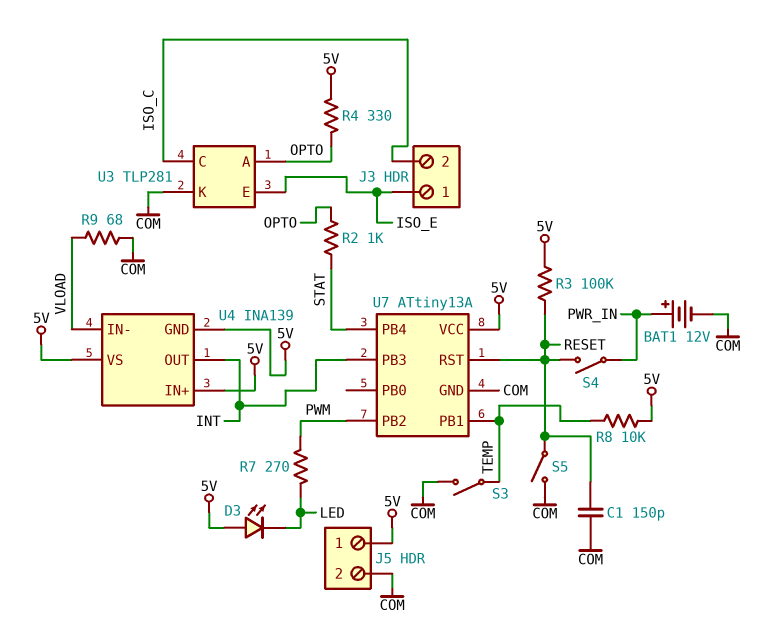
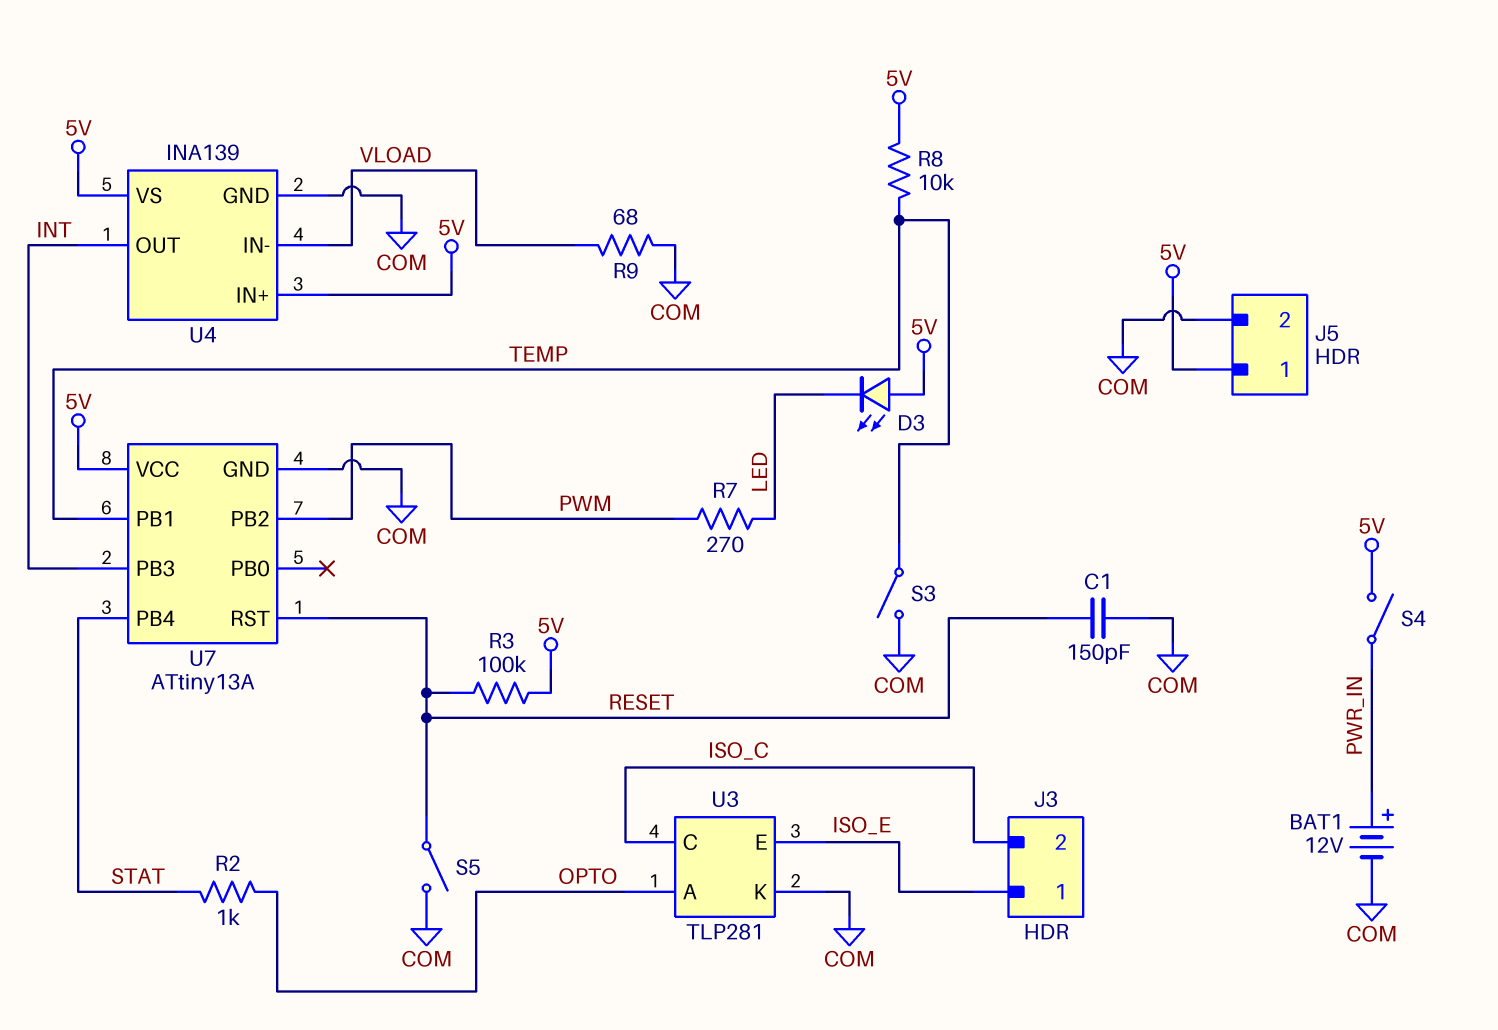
R4: 330 (5V, OPTO) -> none
S4: switch (PWR_IN, RESET) -> switch (5V, PWR_IN)
U4 pin GND: 5V -> COM

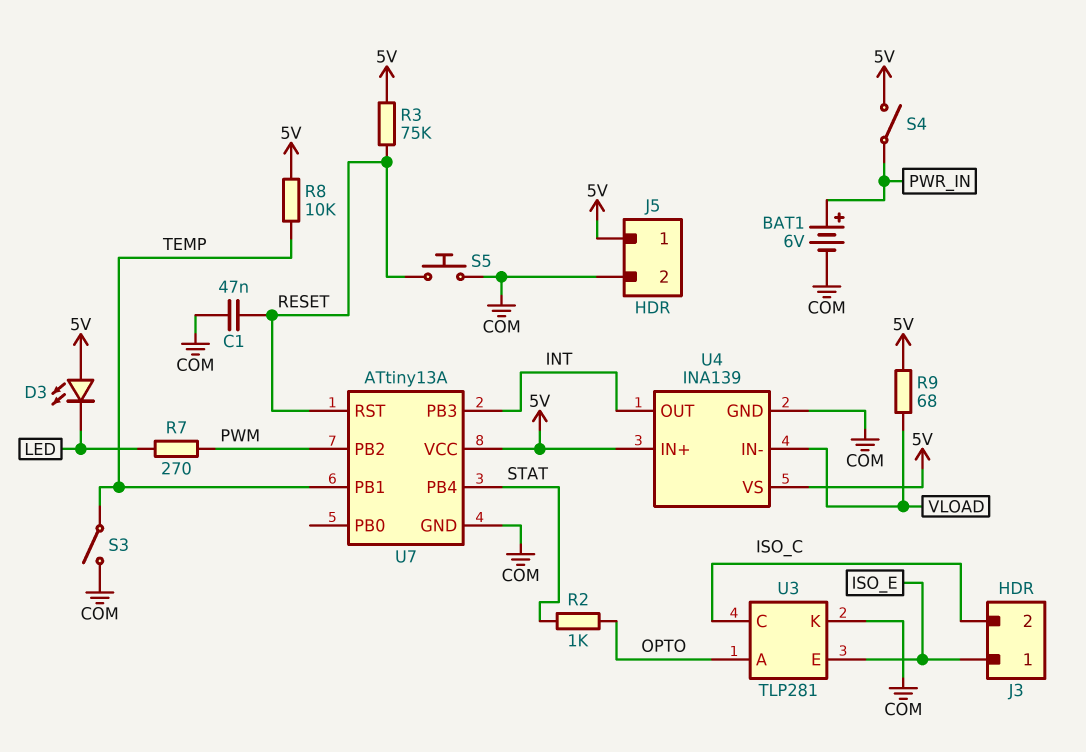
BAT1: 12V (plus PWR_IN, minus COM) -> 6V (plus PWR_IN, minus COM)
C1: 150pF (COM, RESET) -> 47nF (COM, RESET)
R3: 100k (5V, RESET) -> 75k (5V, RESET)
R9: 68 (COM, VLOAD) -> 68 (5V, VLOAD)
S5: switch (COM, RESET) -> button (COM, RESET)

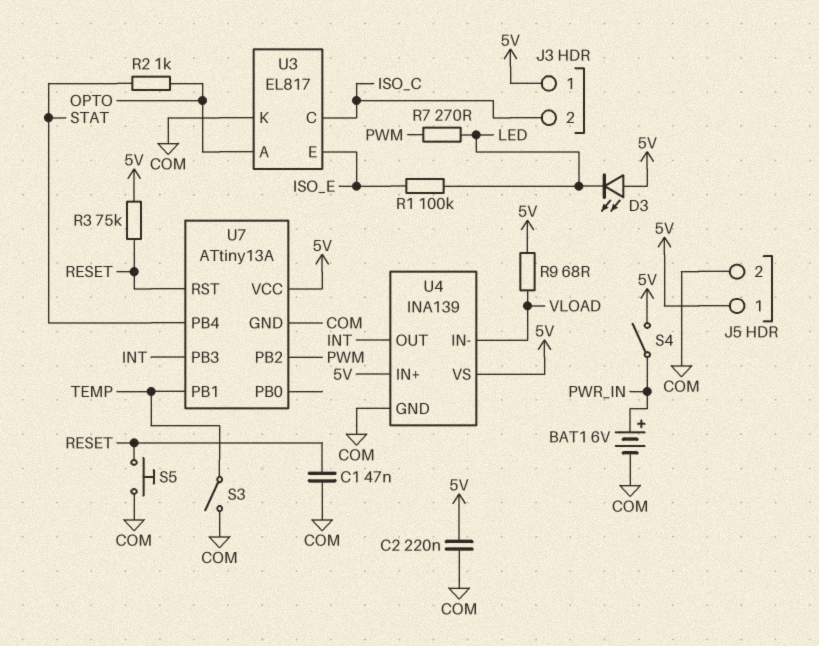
C2: none -> 220nF (5V, COM)
J3 pin 1: ISO_E -> 5V
R1: none -> 100k (ISO_E, LED)
R8: 10k (5V, TEMP) -> none
U3: TLP281 -> EL817

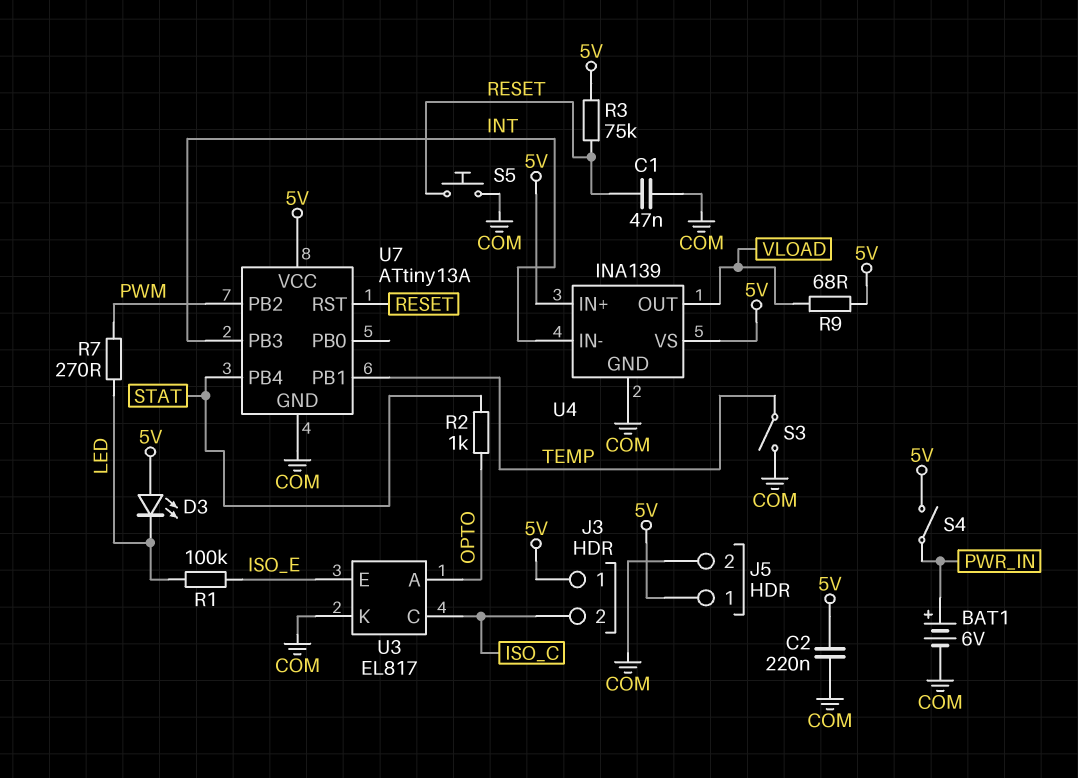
U4 pin IN-: VLOAD -> INT
U4 pin OUT: INT -> VLOAD

